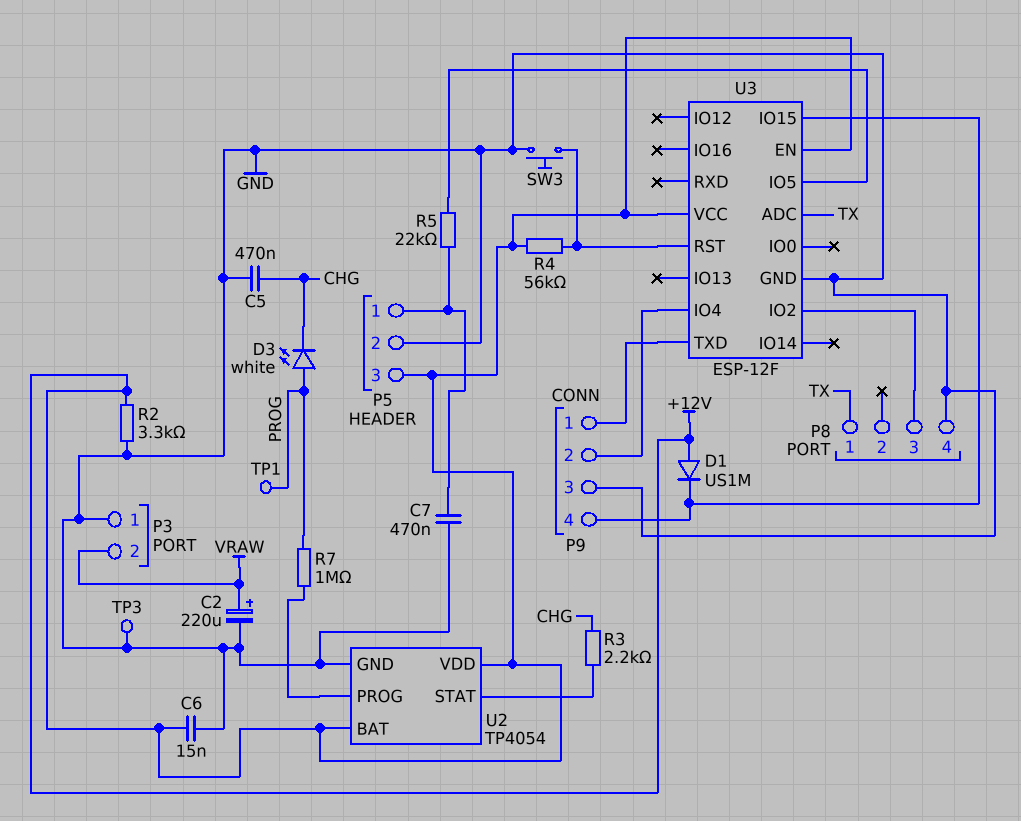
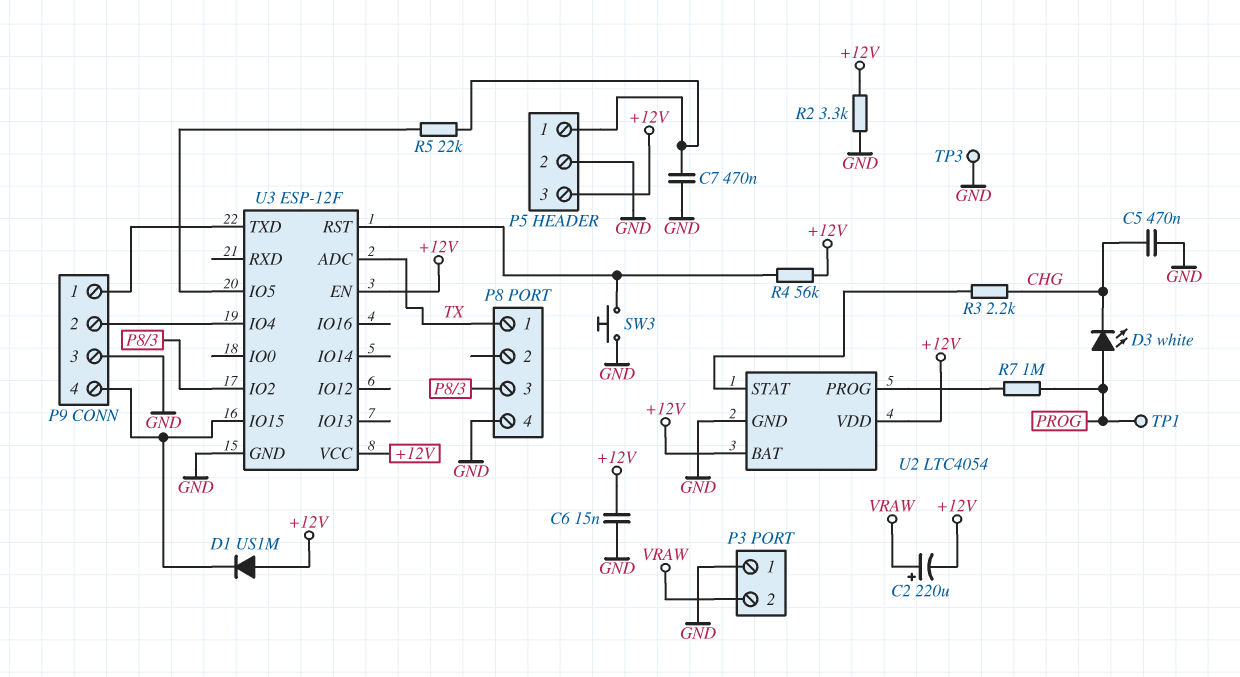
C2: 220uF (plus VRAW, minus GND) -> 220uF (plus VRAW, minus +12V)
U2: TP4054 -> LTC4054

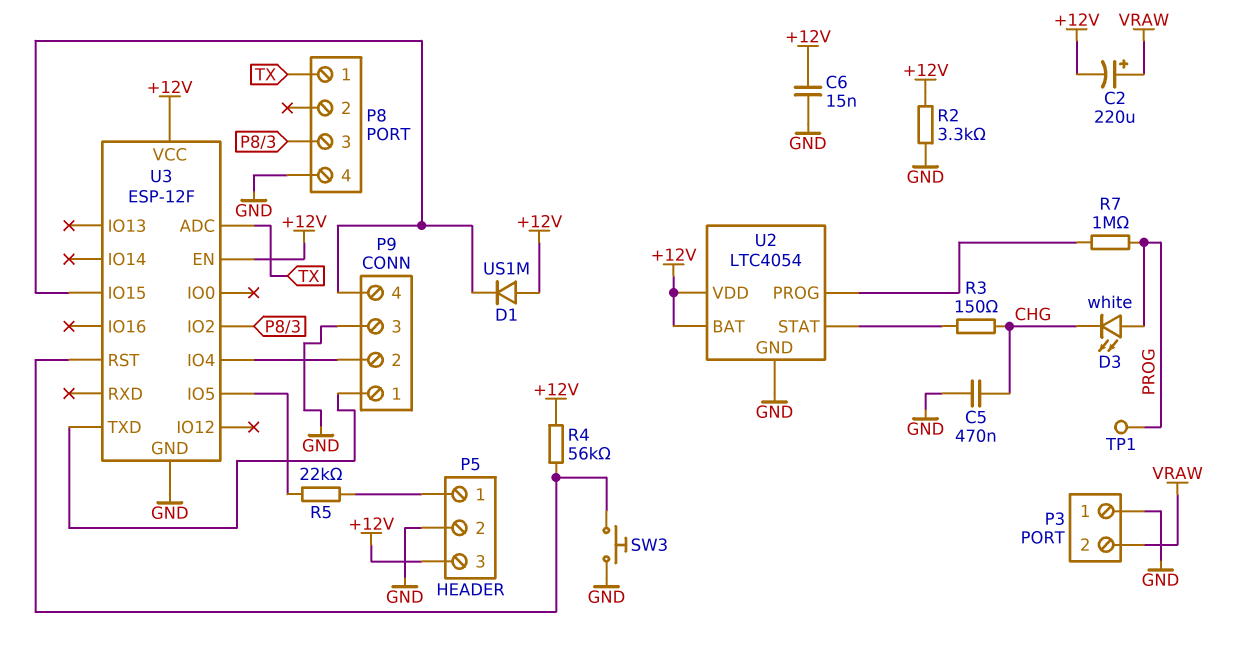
C7: 470nF (GND, P5/1) -> none
R3: 2.2k (CHG, U2/STAT) -> 150 (CHG, U2/STAT)
TP3: test point (GND) -> none

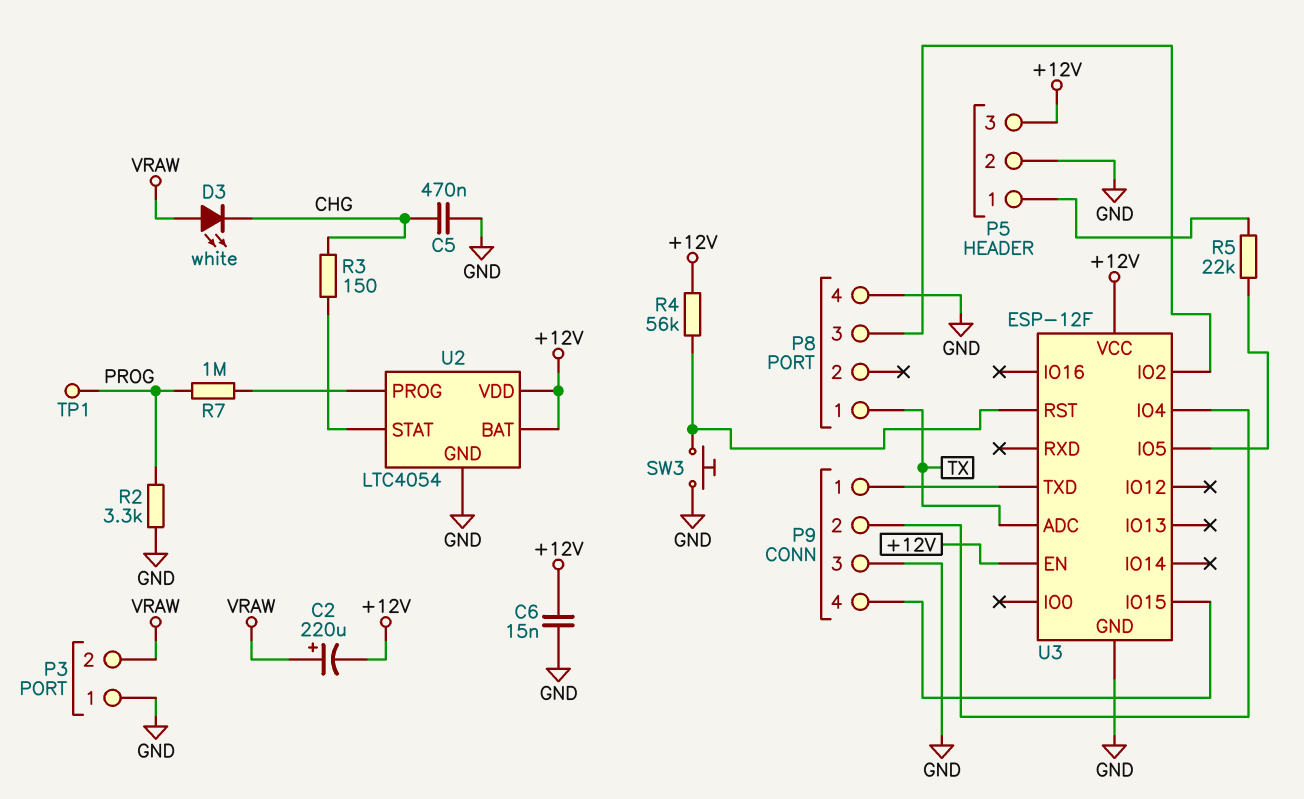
D1: diode US1M (A +12V, K P9/4) -> none
D3: LED white (A PROG, K CHG) -> LED white (A VRAW, K CHG)
R2: 3.3k (+12V, GND) -> 3.3k (GND, PROG)

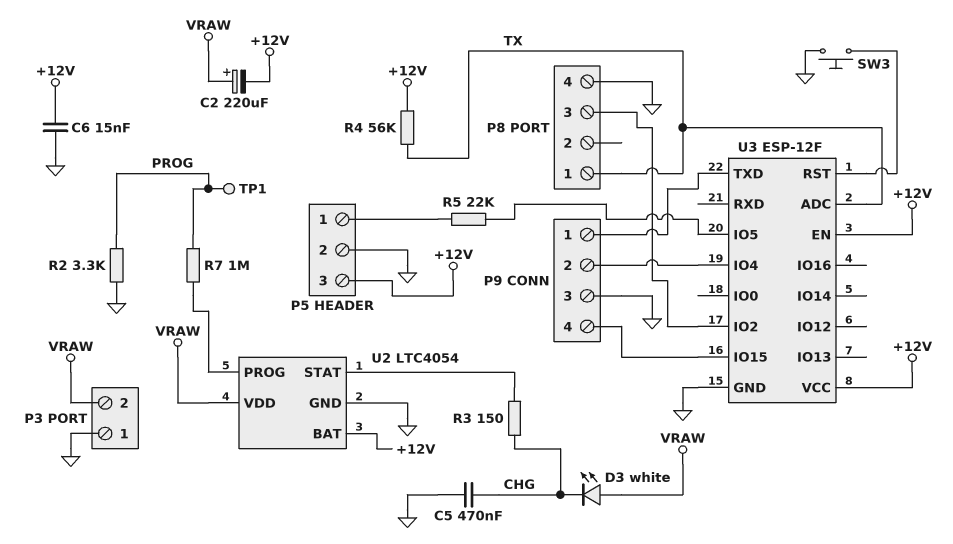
R4: 56k (+12V, U3/RST) -> 56k (+12V, TX)
U2 pin VDD: +12V -> VRAW

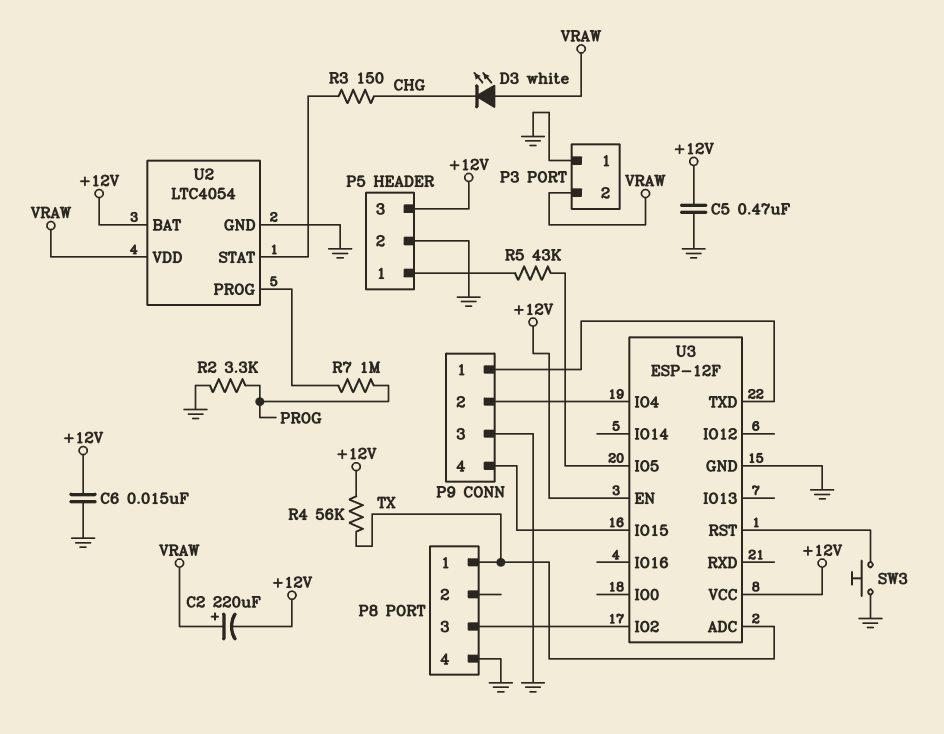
C5: 470nF (CHG, GND) -> 470nF (+12V, GND)
R5: 22k (P5/1, U3/IO5) -> 43k (P5/1, U3/IO5)
TP1: test point (PROG) -> none

